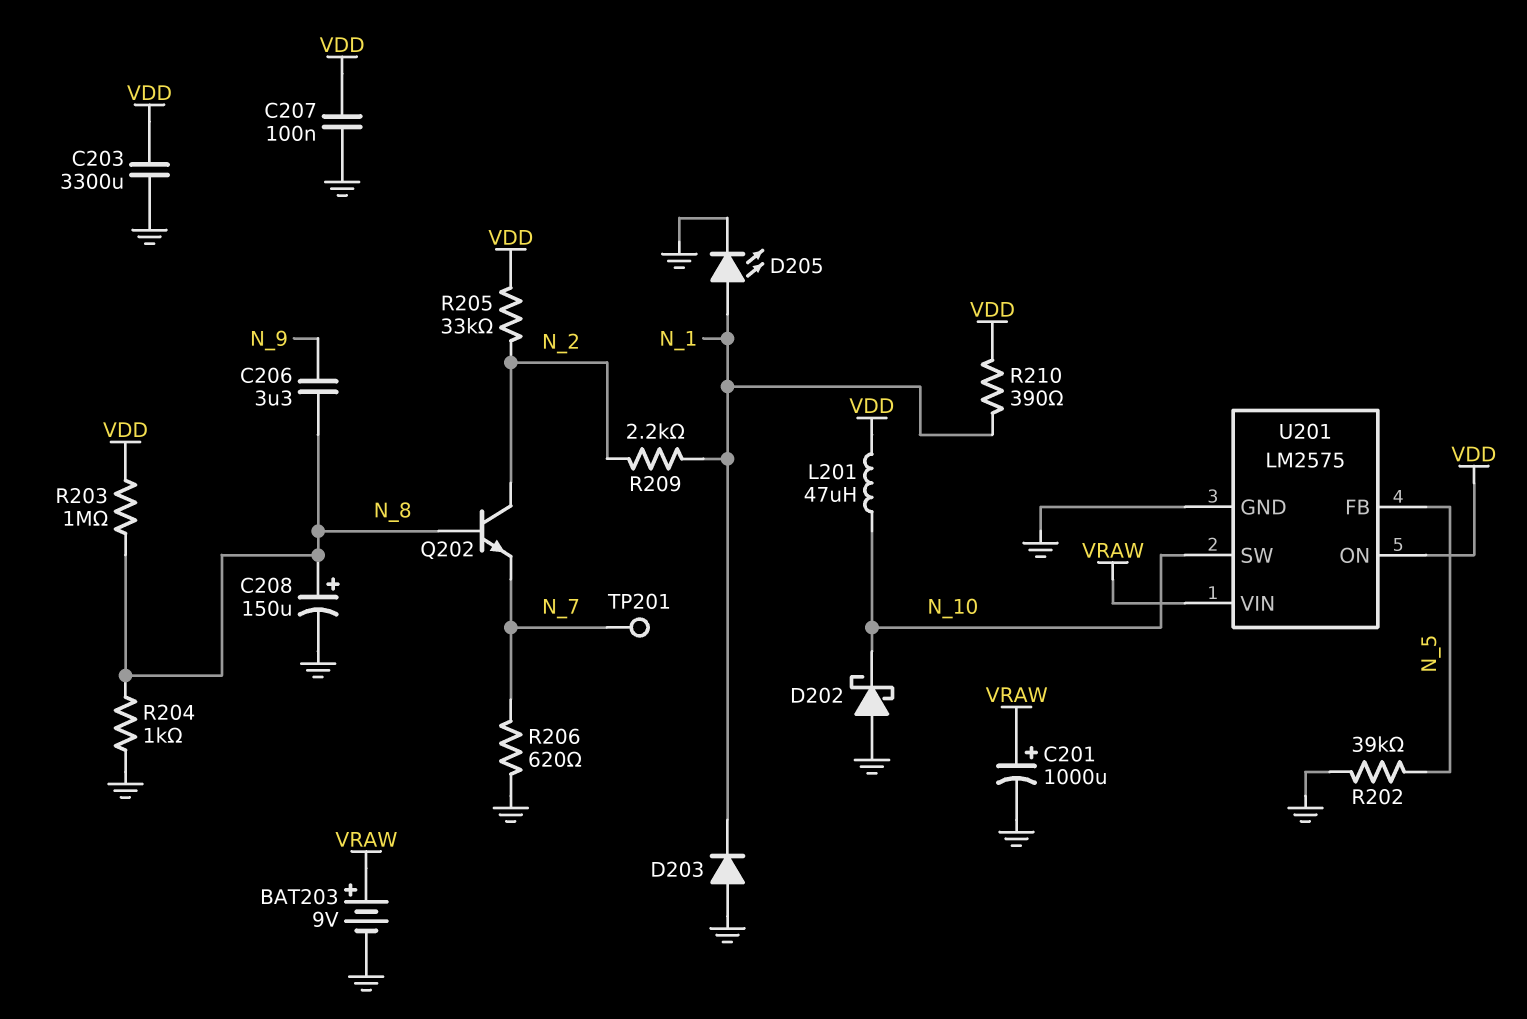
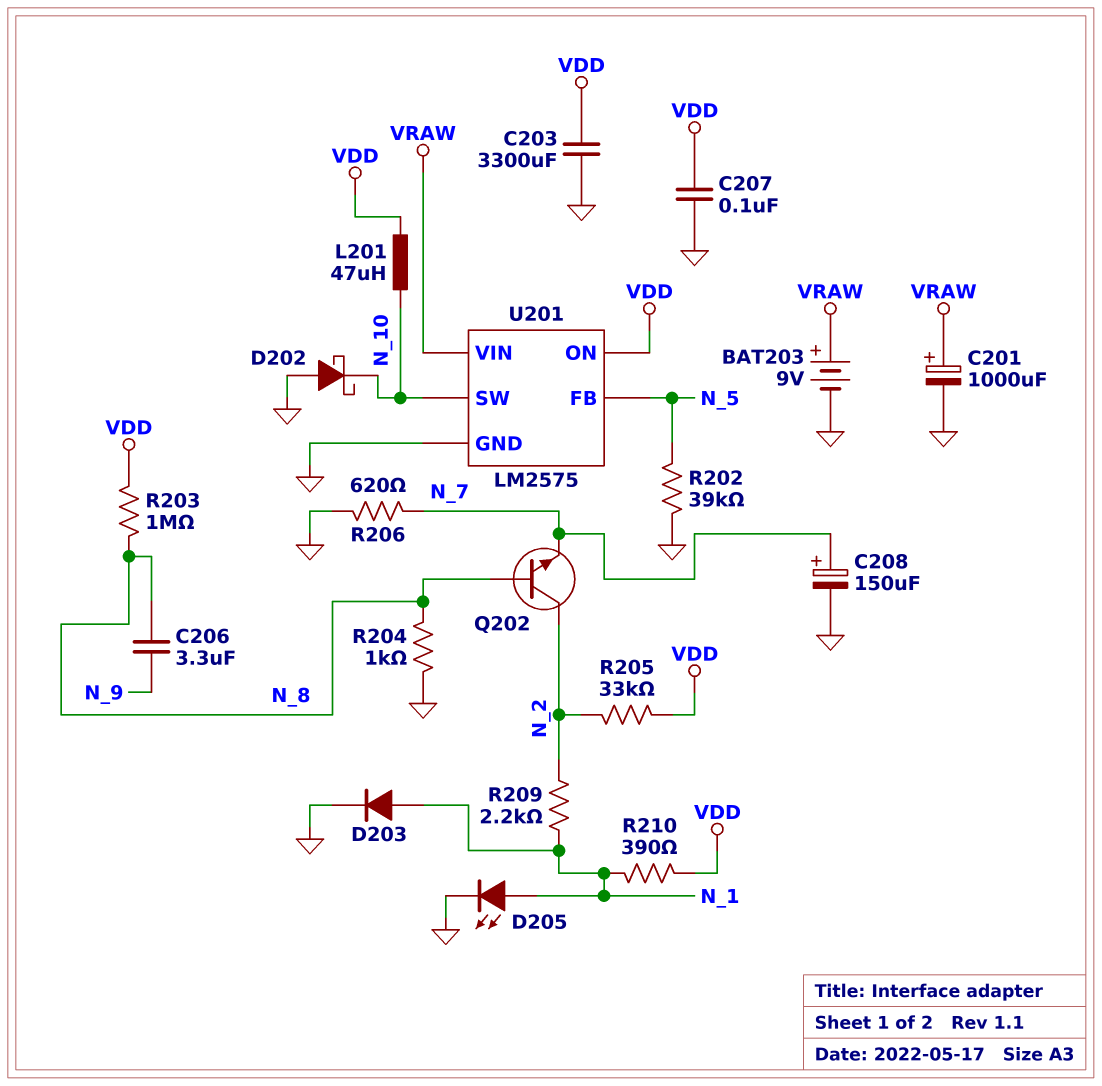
C208: 150uF (plus N_8, minus GND) -> 150uF (plus N_7, minus GND)
D203: diode (A GND, K N_1) -> diode (A N_1, K GND)
TP201: test point (N_7) -> none

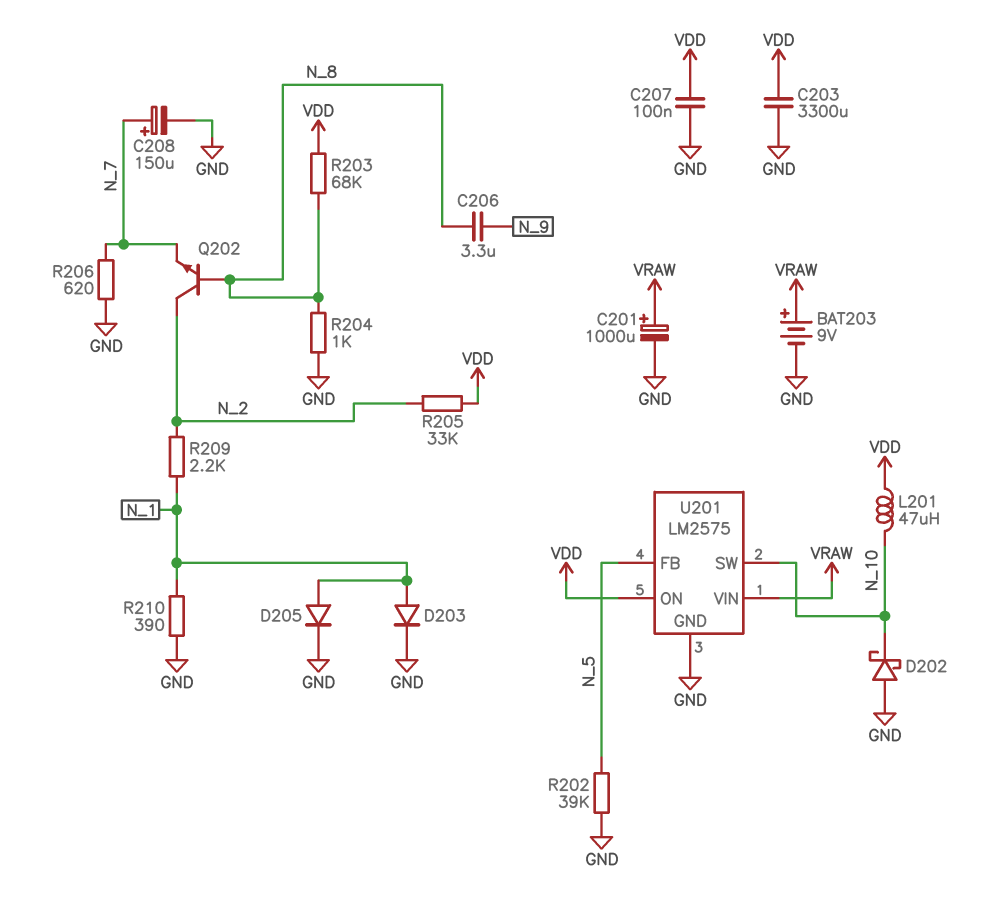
D205: LED (A N_1, K GND) -> diode (A N_1, K GND)
R203: 1M (N_8, VDD) -> 68k (N_8, VDD)
R210: 390 (N_1, VDD) -> 390 (GND, N_1)

